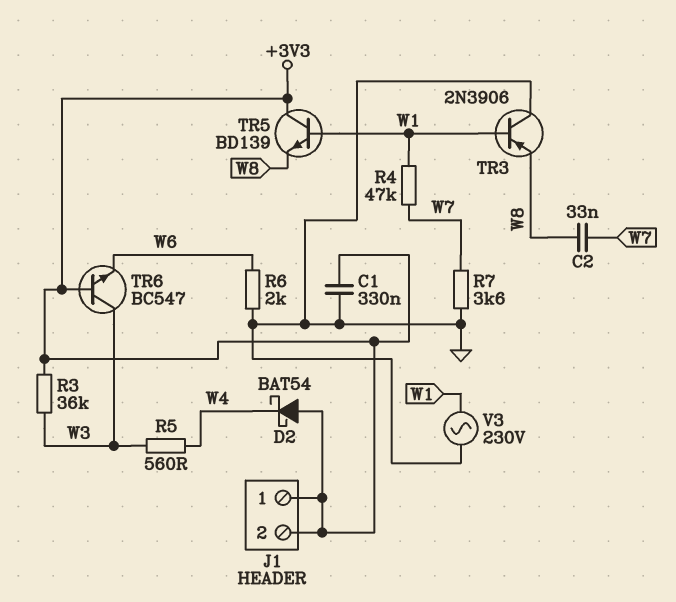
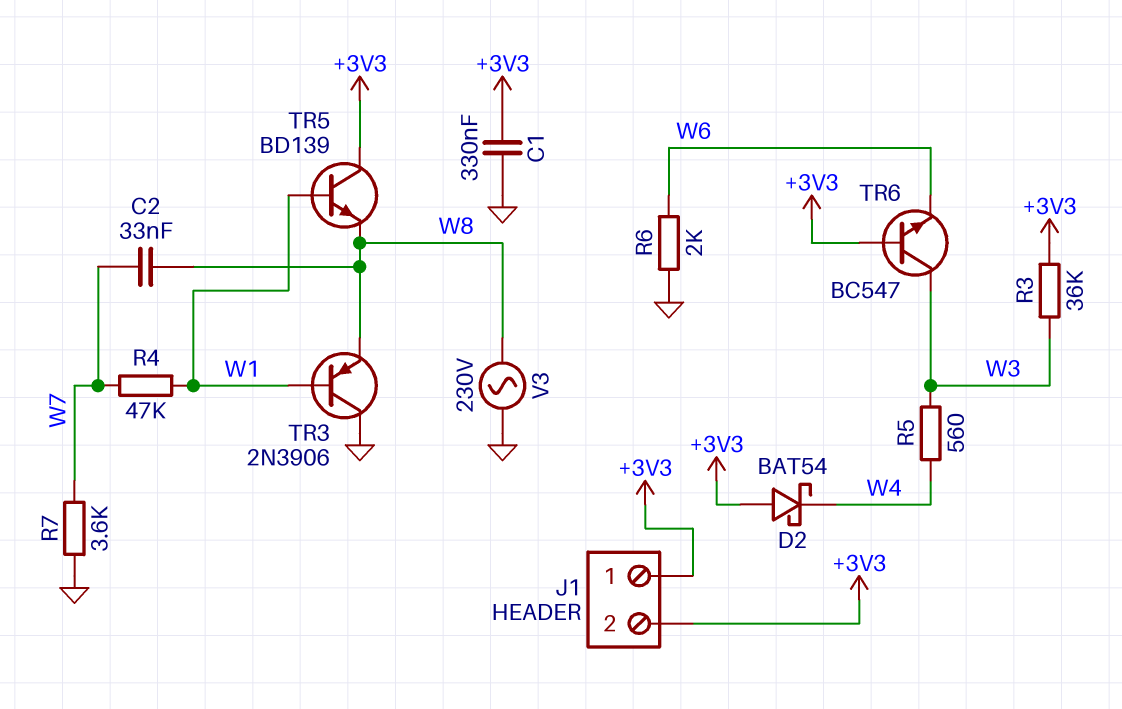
V3: AC 230V (GND, W1) -> AC 230V (GND, W8)

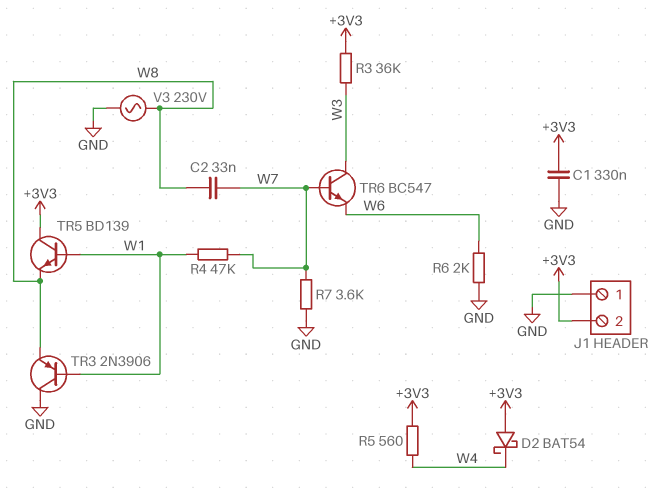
J1 pin 1: +3V3 -> GND
R5: 560 (W3, W4) -> 560 (+3V3, W4)
TR6: NPN BC547 (B +3V3, C W3, E W6) -> NPN BC547 (B W7, C W3, E W6)

